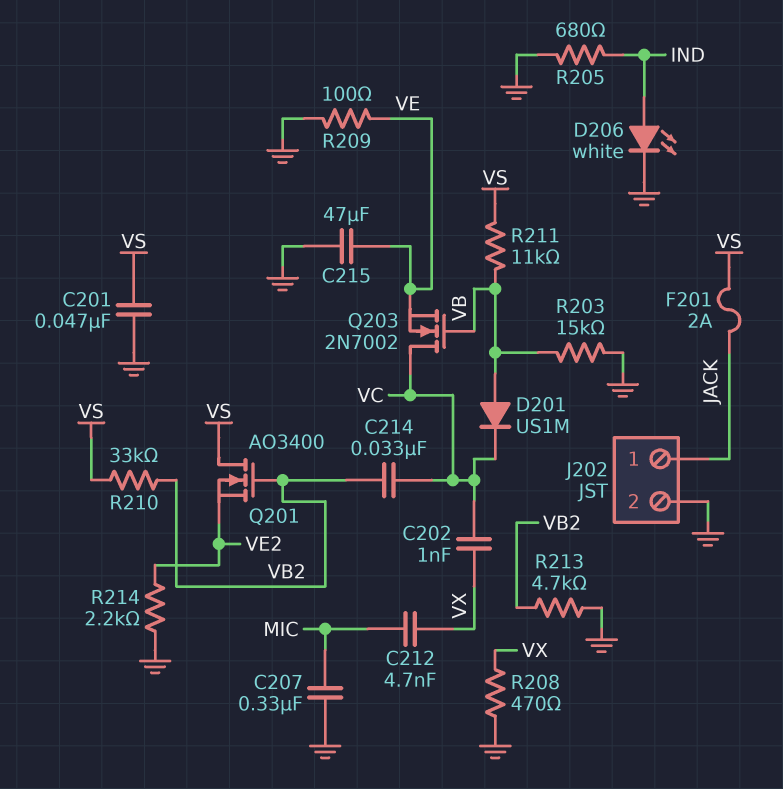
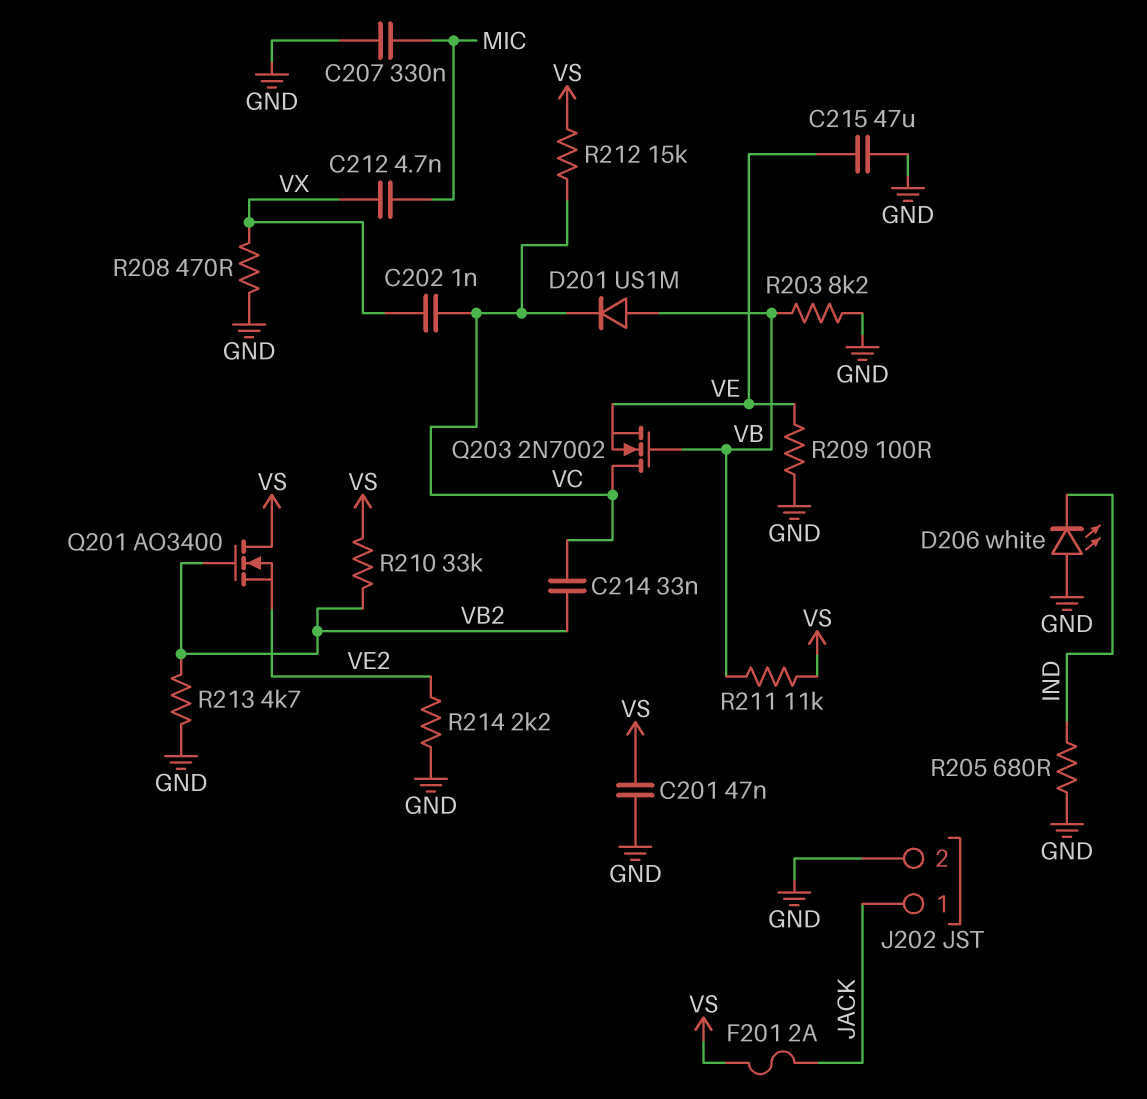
D206: LED white (A IND, K GND) -> LED white (A GND, K IND)
R203: 15k (GND, VB) -> 8.2k (GND, VB)
R212: none -> 15k (VC, VS)

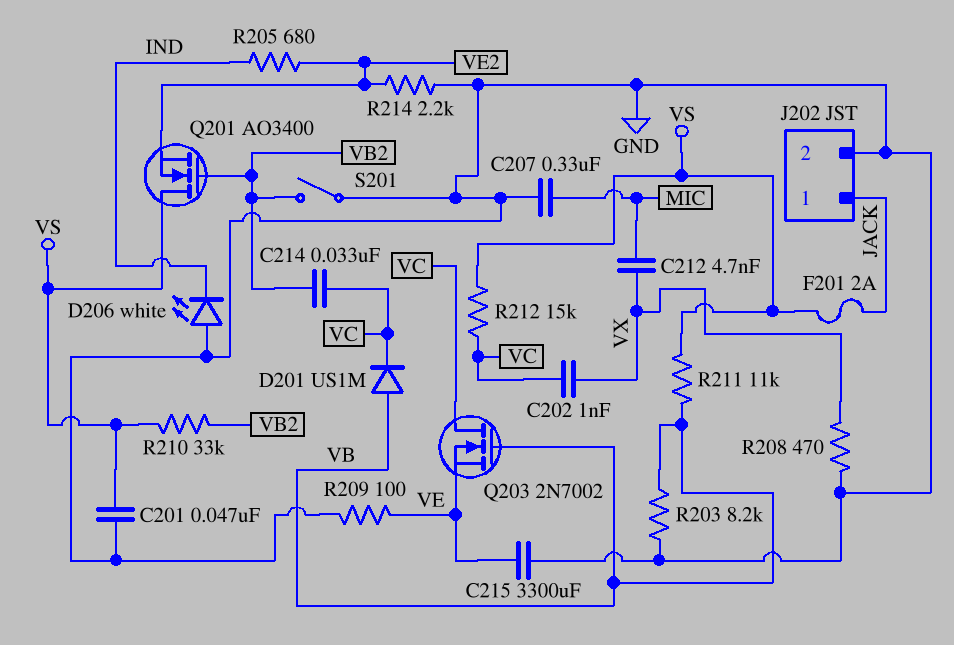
C215: 47uF (GND, VE) -> 3300uF (GND, VE)
R205: 680 (GND, IND) -> 680 (IND, VE2)
R213: 4.7k (GND, VB2) -> none
S201: none -> switch (GND, VB2)

